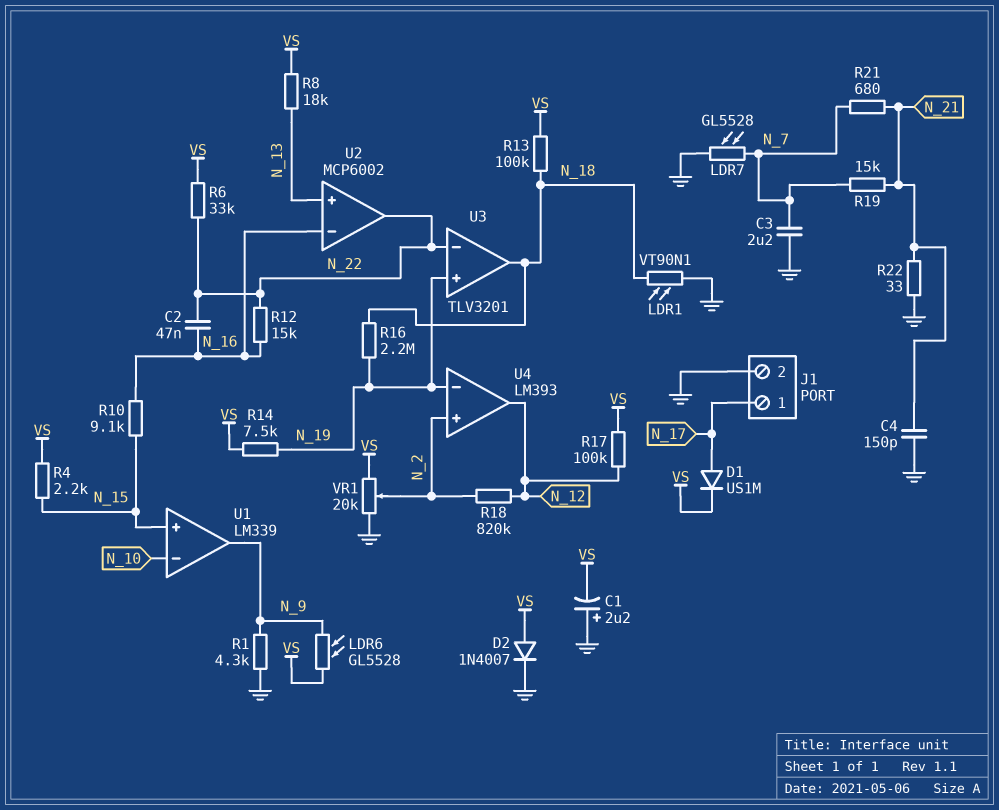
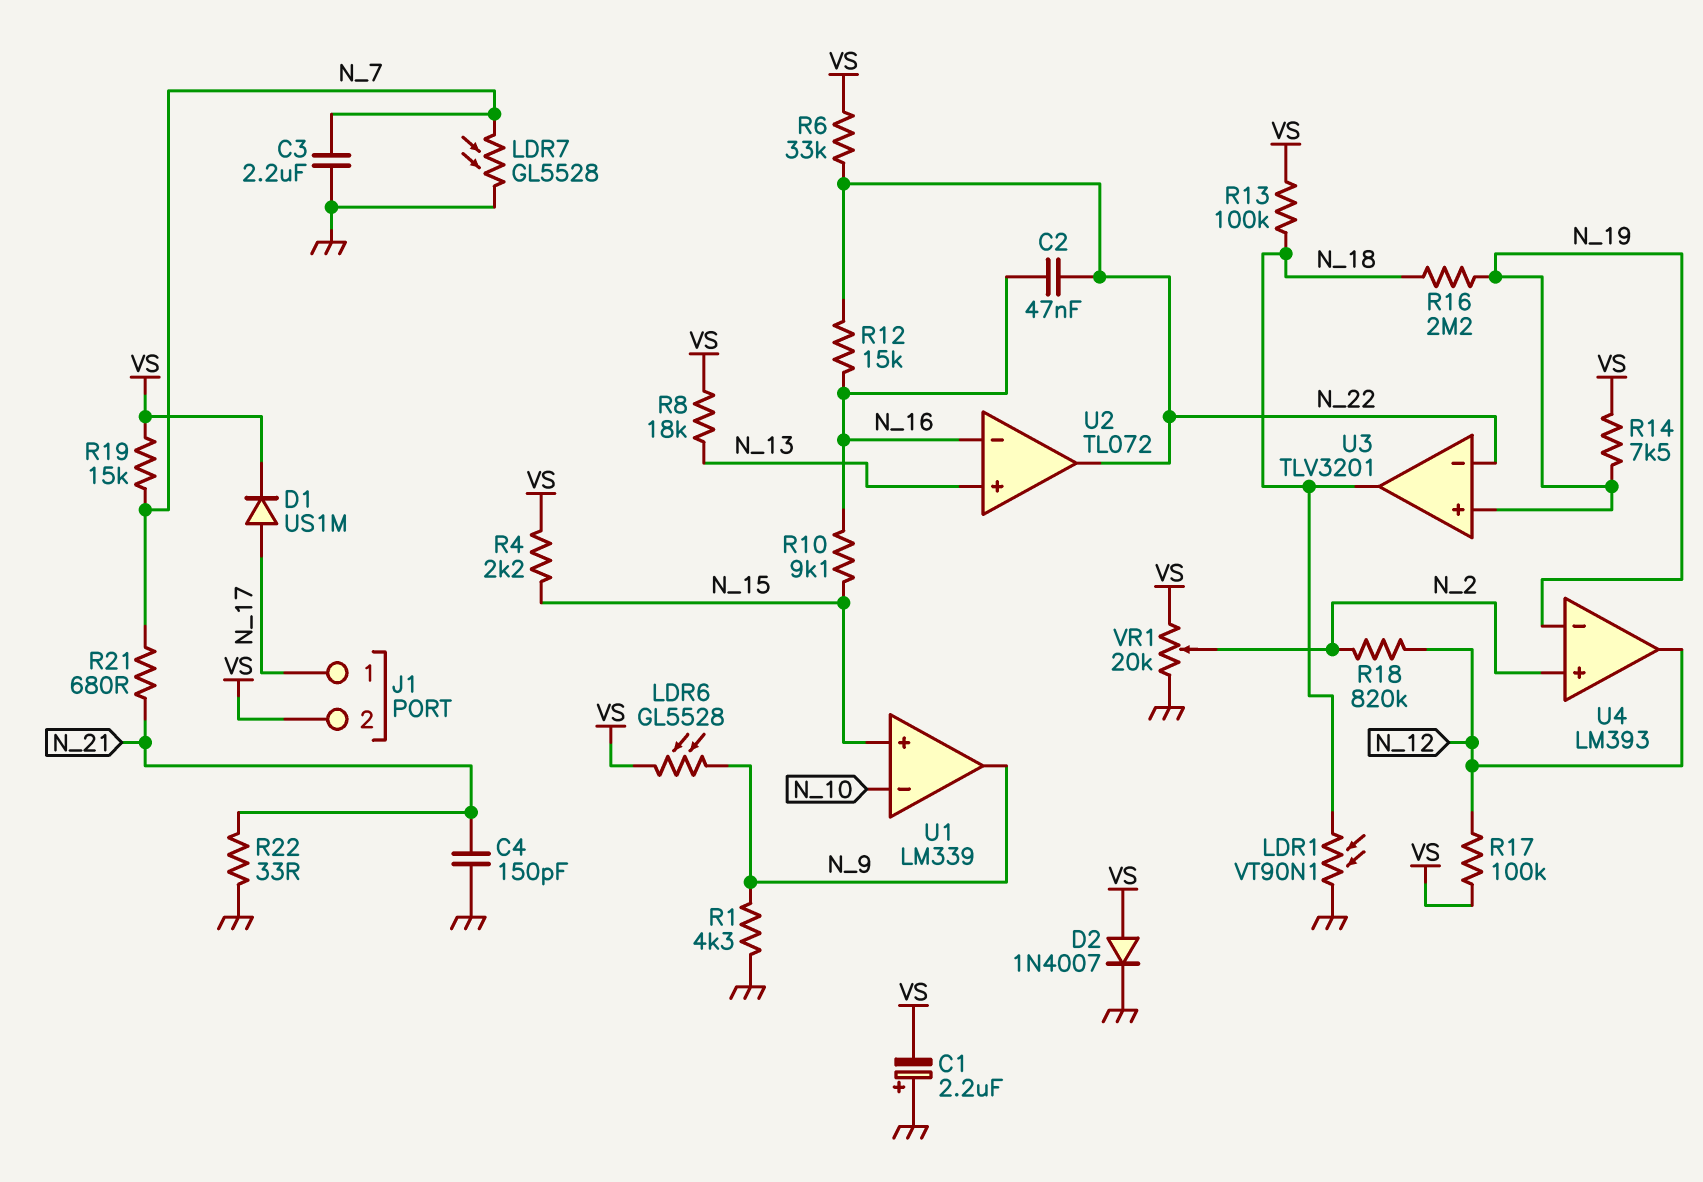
J1 pin 2: GND -> VS
R19: 15k (N_7, N_21) -> 15k (N_7, VS)
U2: MCP6002 -> TL072

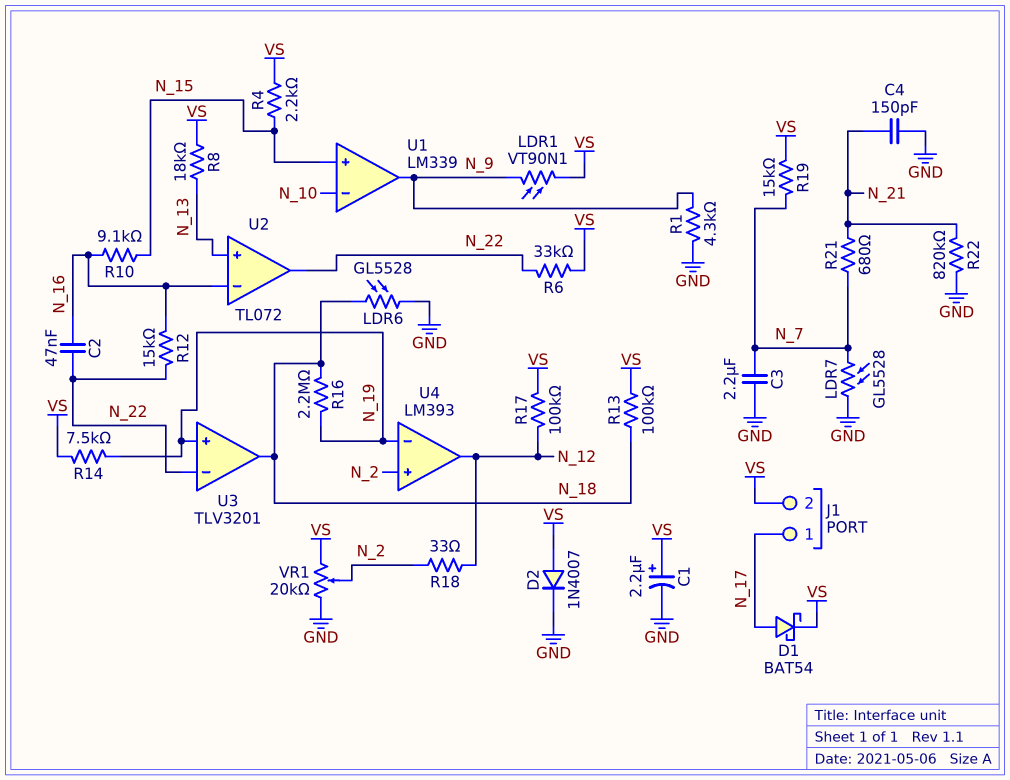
C1: 2.2uF (plus GND, minus VS) -> 2.2uF (plus VS, minus GND)
D1: diode US1M (A N_17, K VS) -> schottky BAT54 (A N_17, K VS)
LDR1: VT90N1 (GND, N_18) -> VT90N1 (N_9, VS)
LDR6: GL5528 (N_9, VS) -> GL5528 (GND, N_18)
R18: 820k (N_2, N_12) -> 33 (N_2, N_12)
R22: 33 (GND, N_21) -> 820k (GND, N_21)

